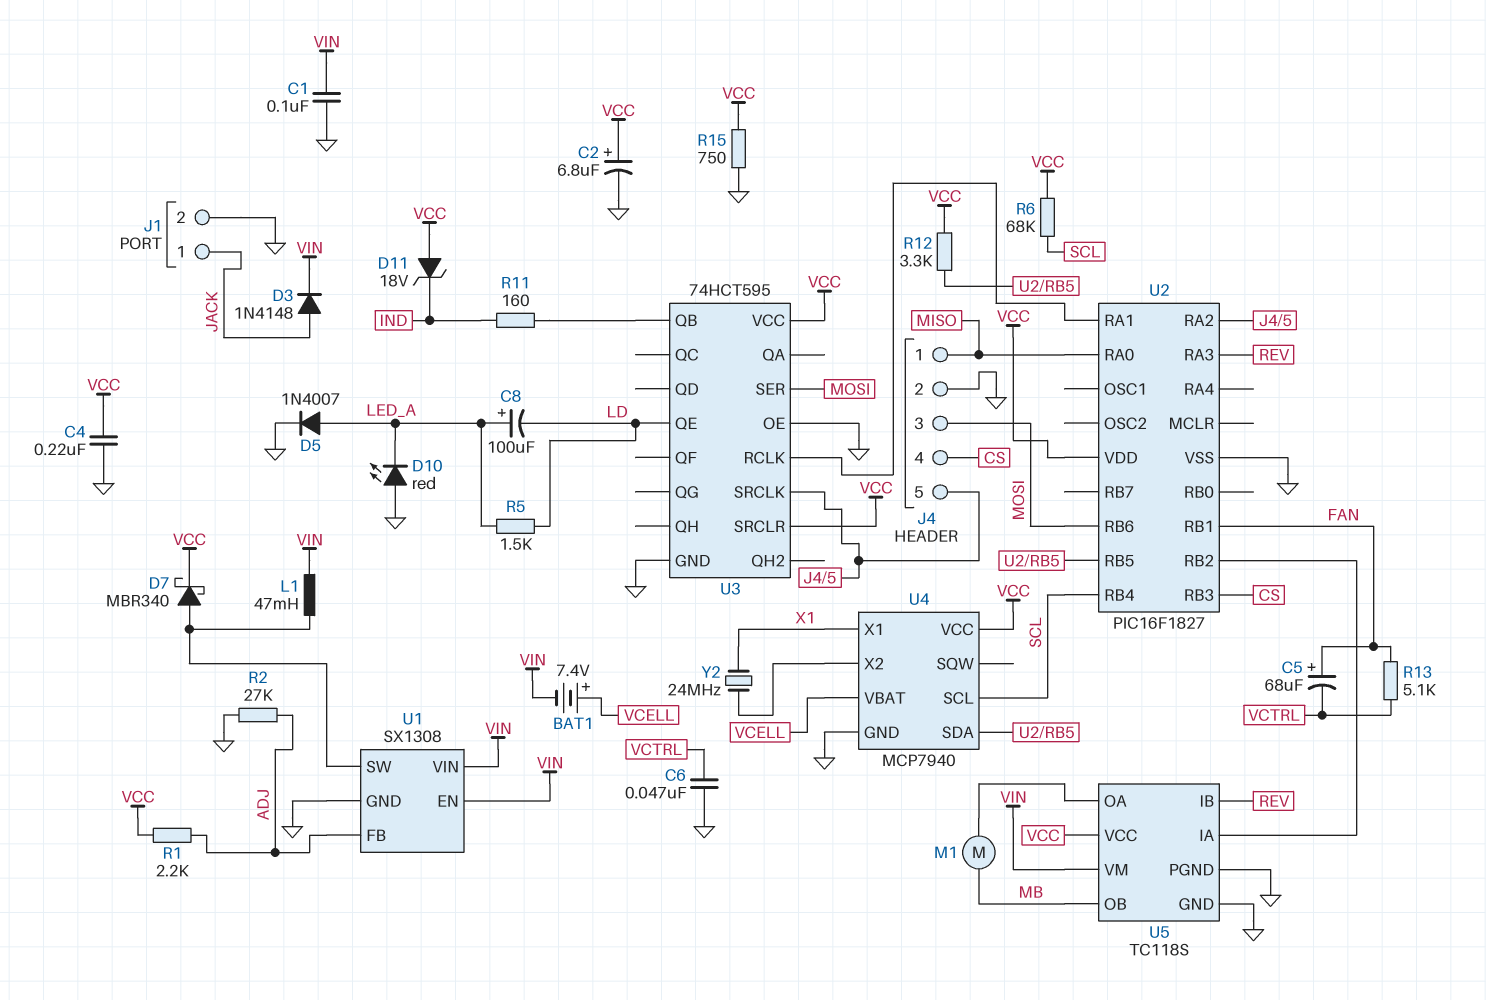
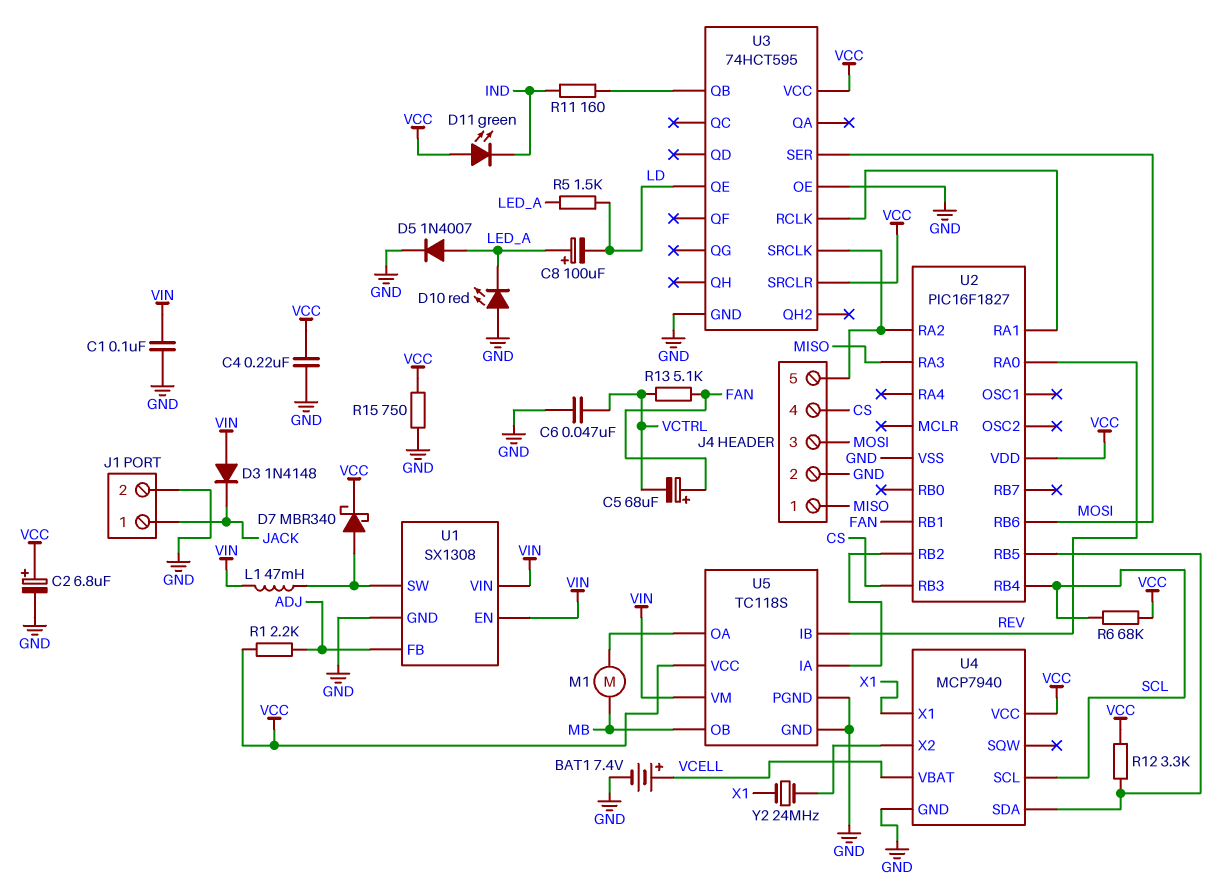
BAT1: 7.4V (plus VCELL, minus VIN) -> 7.4V (plus VCELL, minus GND)
D3: diode 1N4148 (A JACK, K VIN) -> diode 1N4148 (A VIN, K JACK)
D11: zener 18V (A VCC, K IND) -> LED green (A VCC, K IND)
R2: 27k (ADJ, GND) -> none
U2 pin RA0: MISO -> REV
U2 pin RA3: REV -> MISO

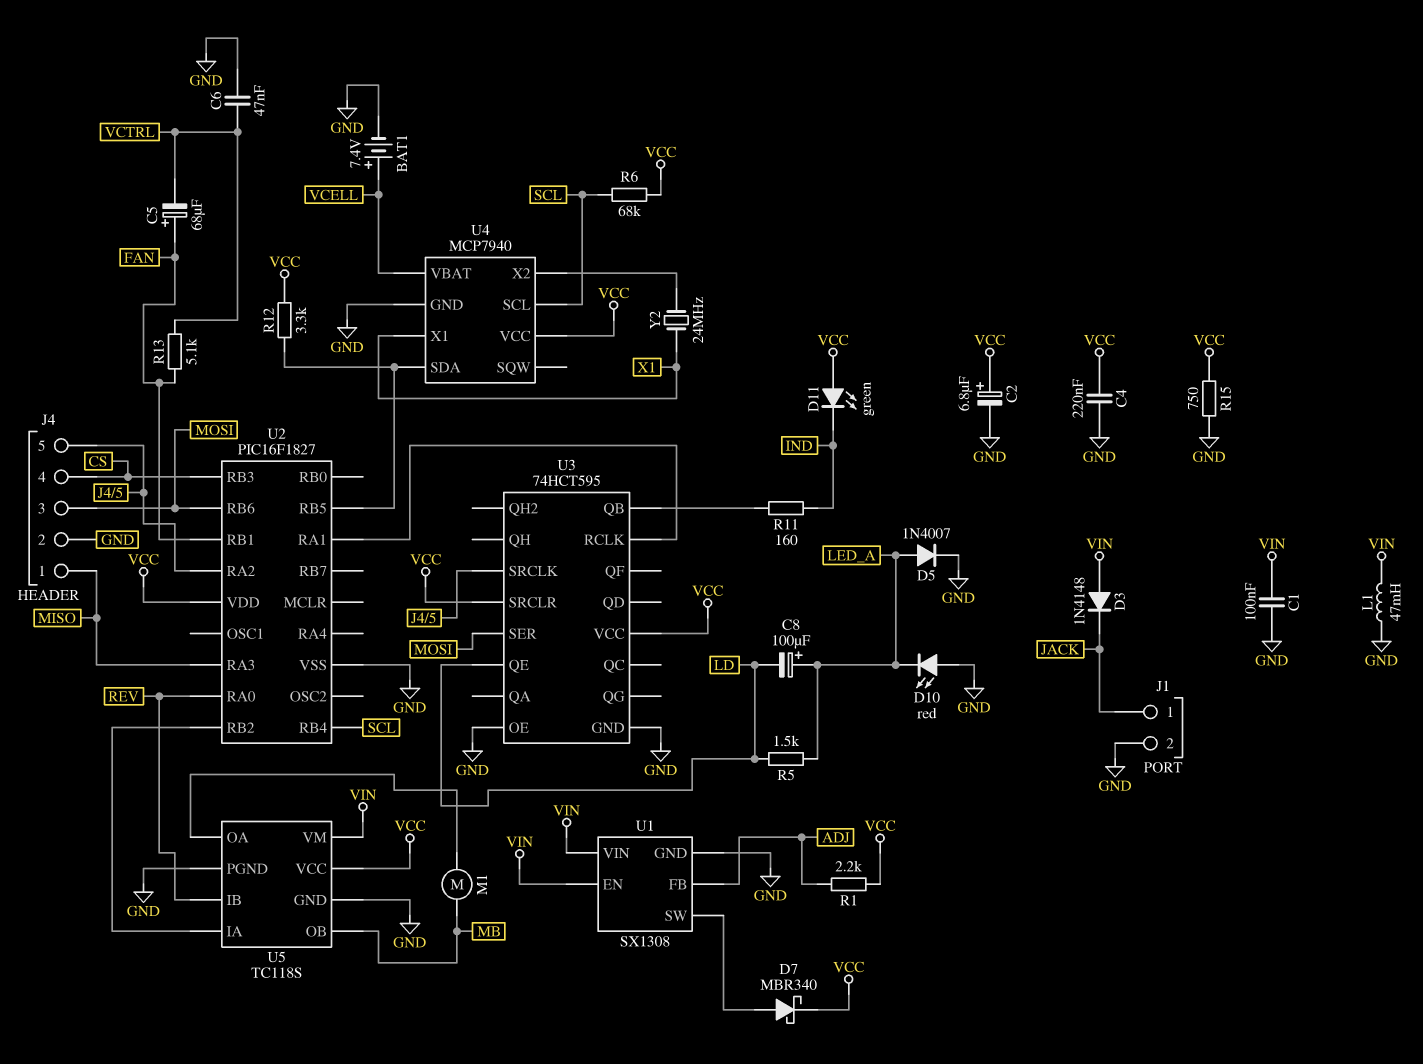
L1: 47mH (U1/SW, VIN) -> 47mH (GND, VIN)

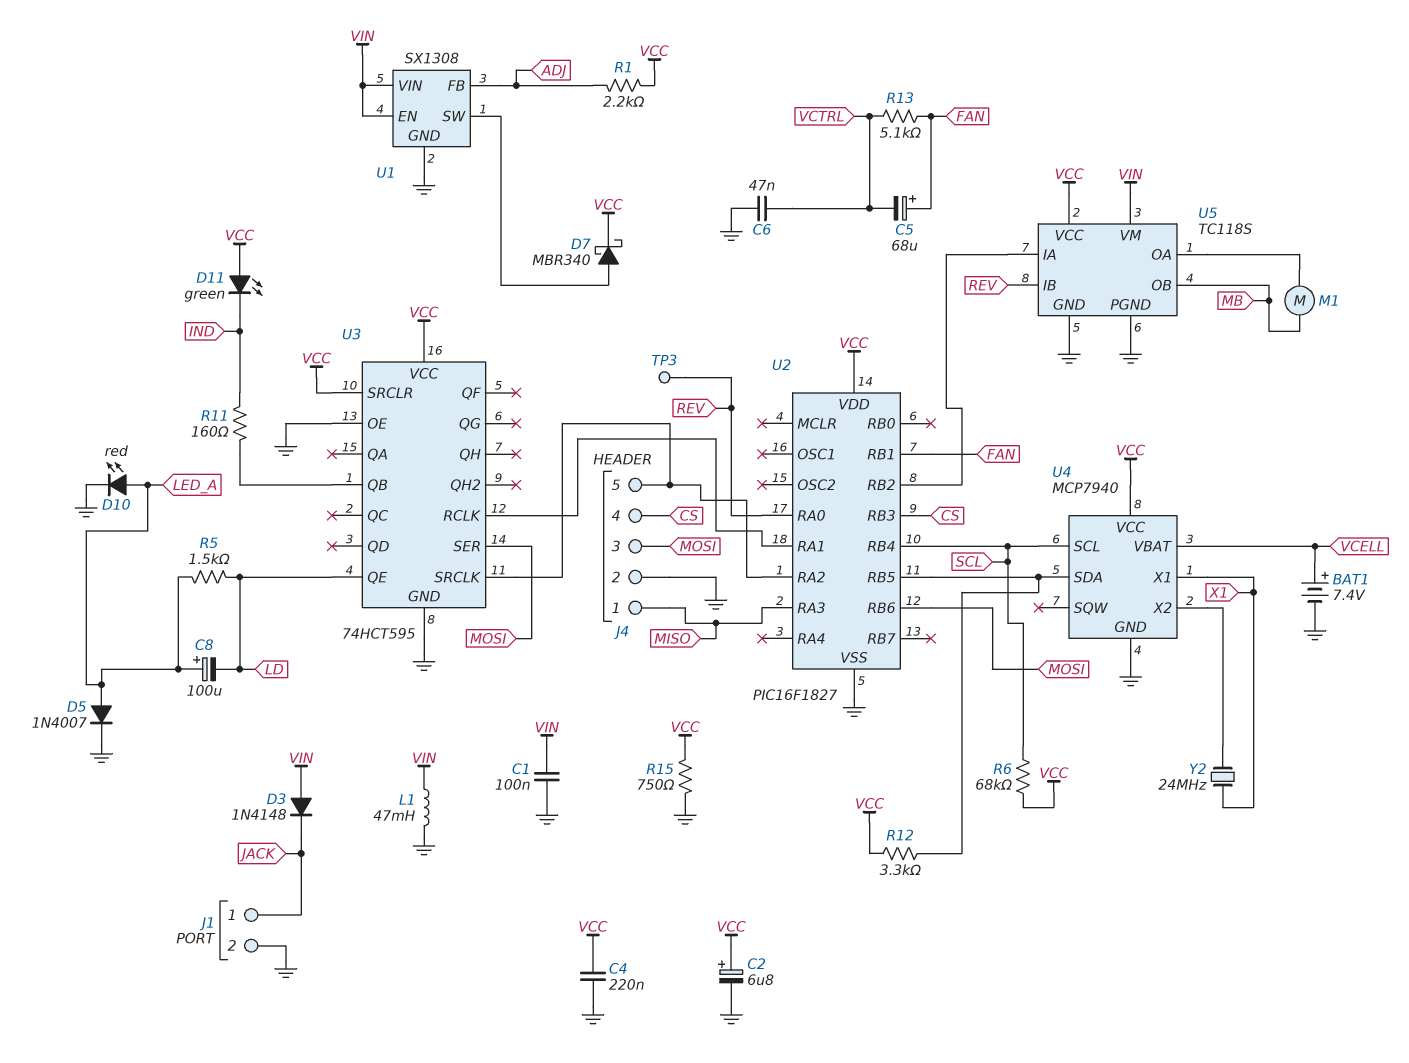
D10: LED red (A GND, K LED_A) -> LED red (A LED_A, K GND)
TP3: none -> test point (REV)

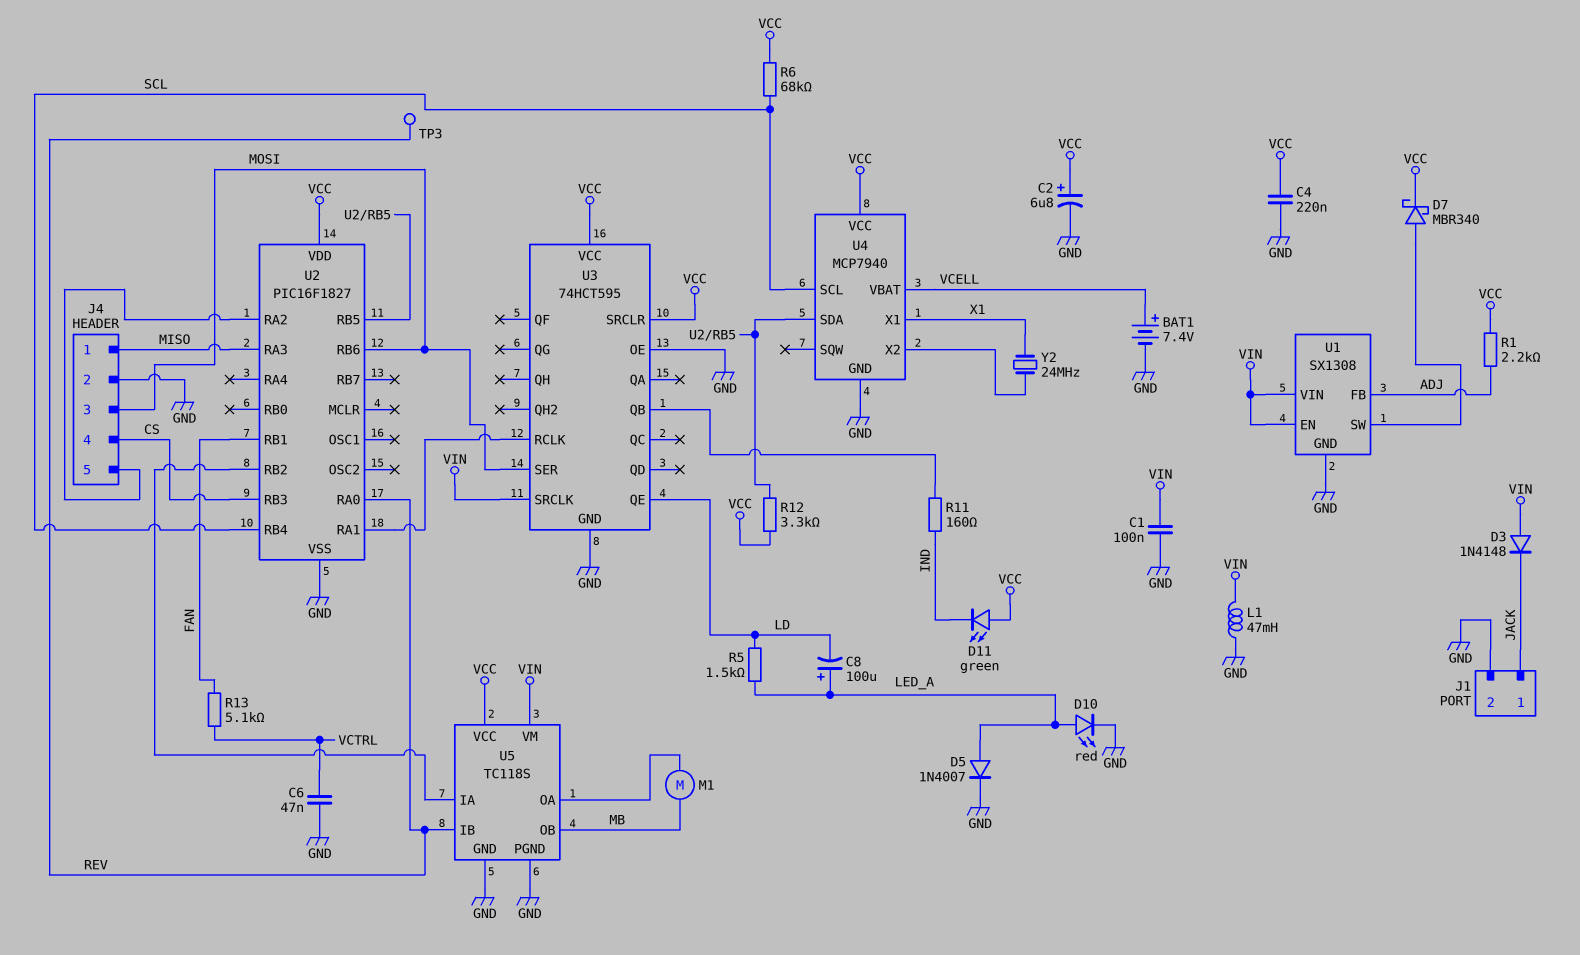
C5: 68uF (plus FAN, minus VCTRL) -> none
R15: 750 (GND, VCC) -> none
U3 pin SRCLK: J4/5 -> VIN

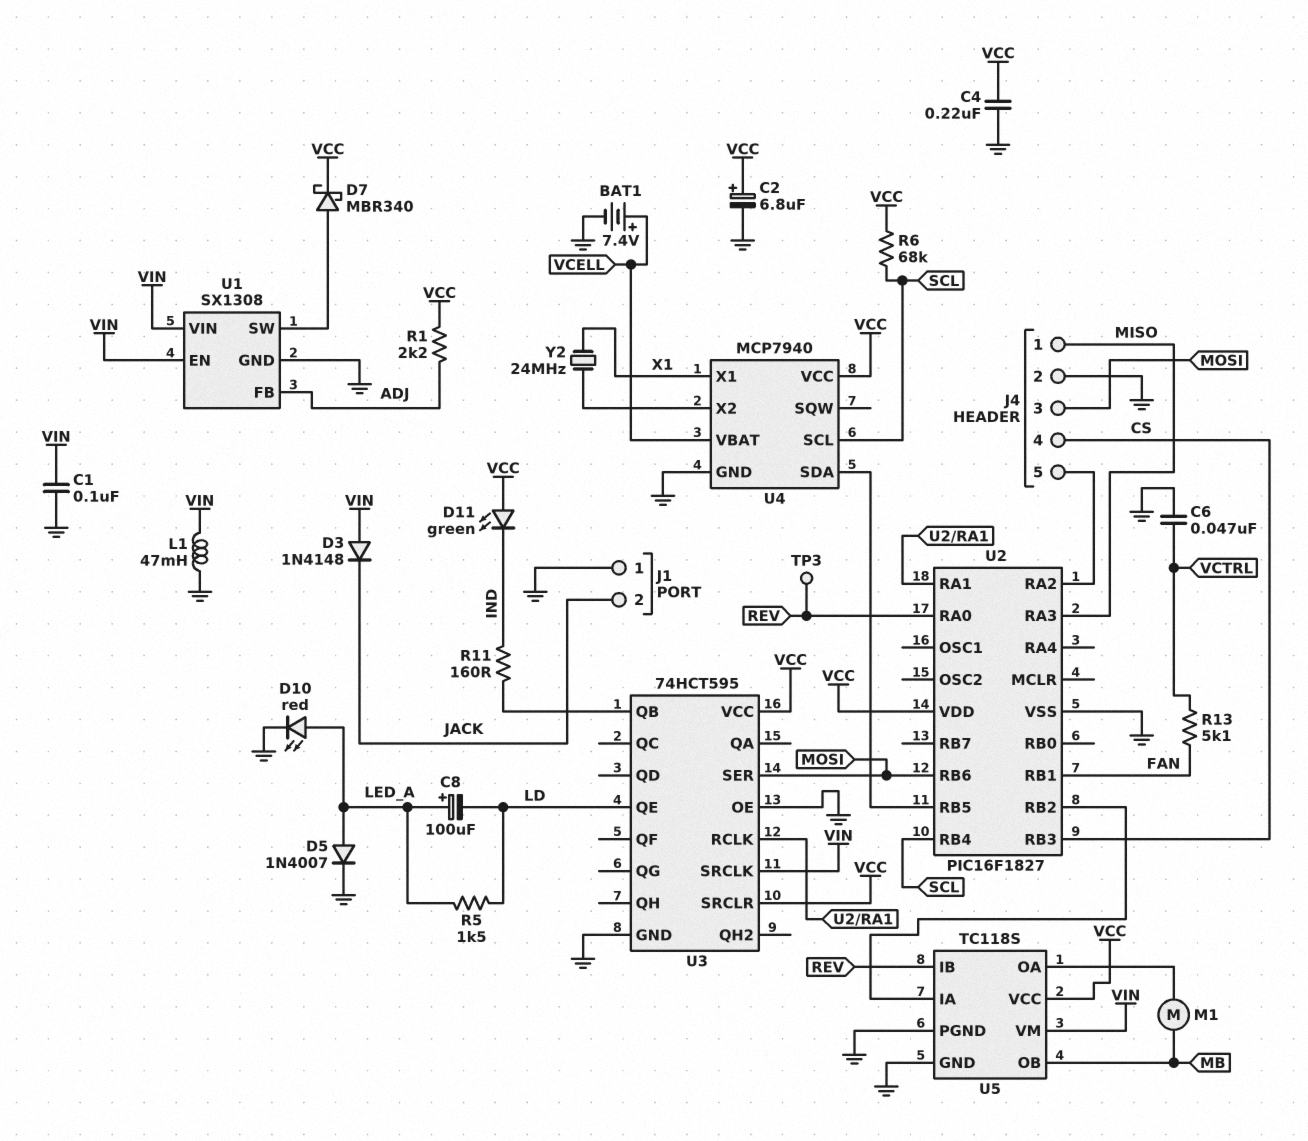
J1 pin 1: JACK -> GND
J1 pin 2: GND -> JACK
R12: 3.3k (U2/RB5, VCC) -> none

